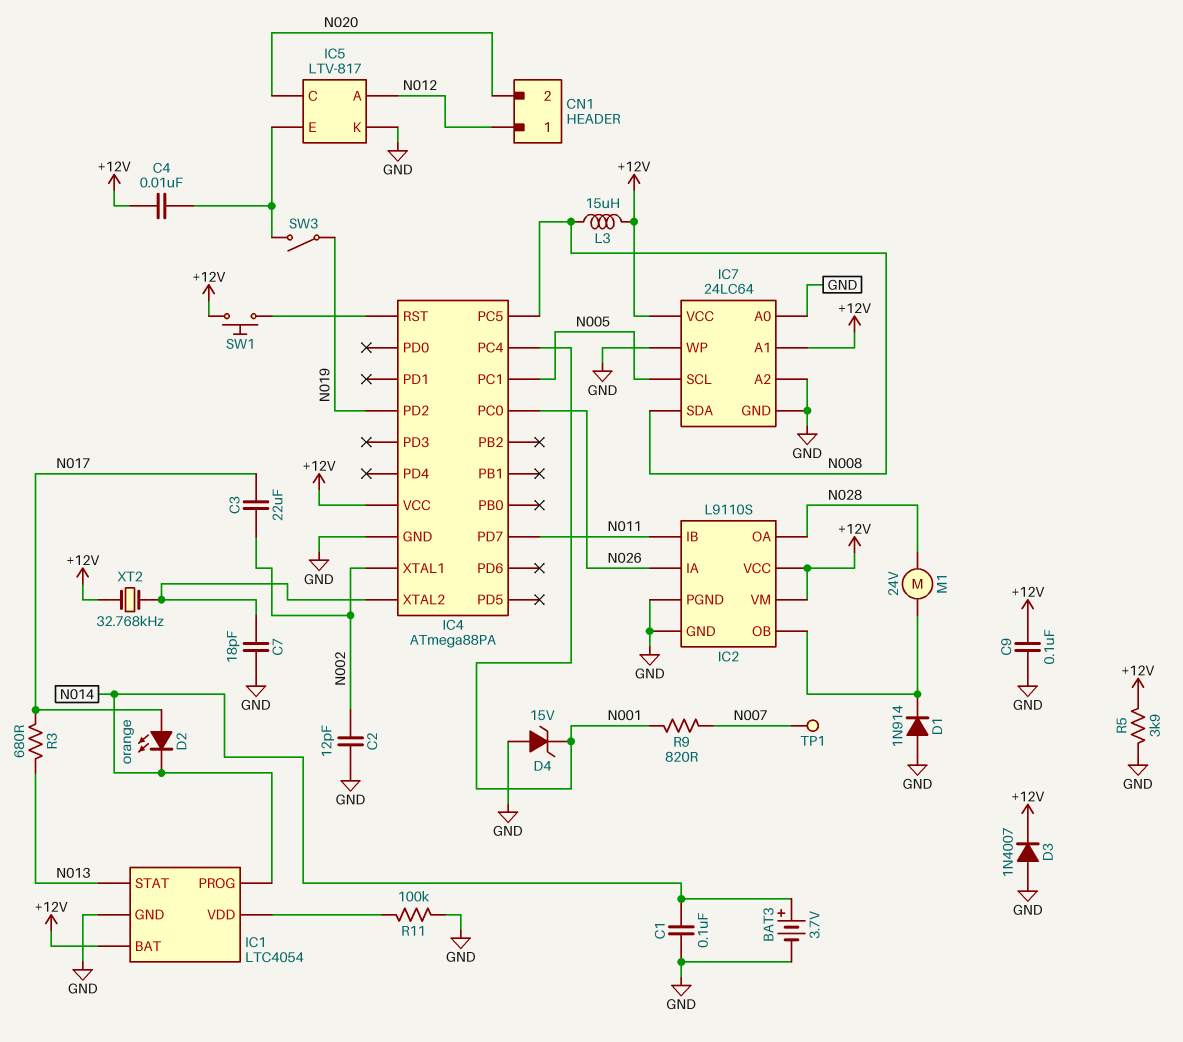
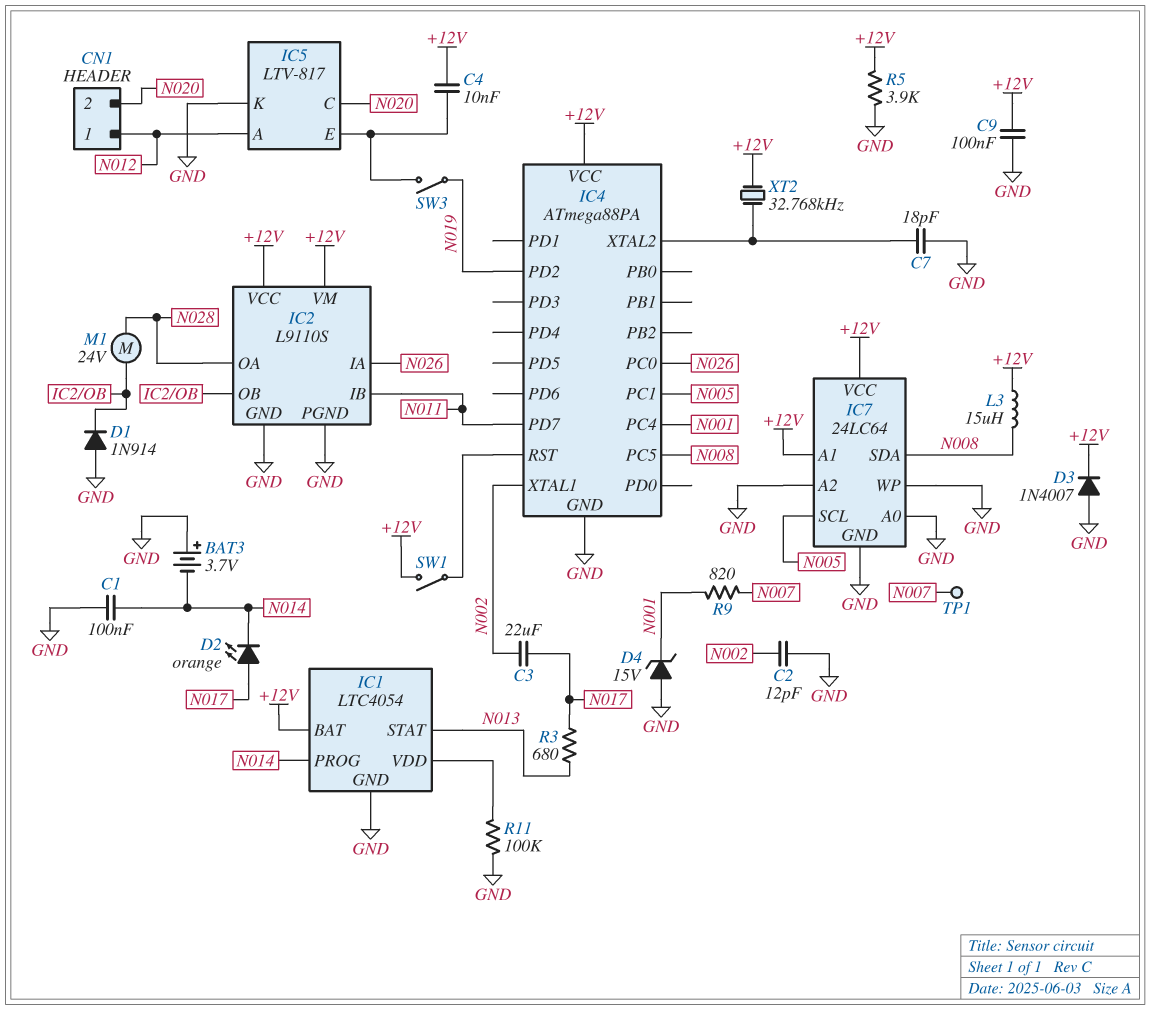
BAT3: 3.7V (plus N014, minus GND) -> 3.7V (plus GND, minus N014)
SW1: button (+12V, IC4/RST) -> switch (+12V, IC4/RST)

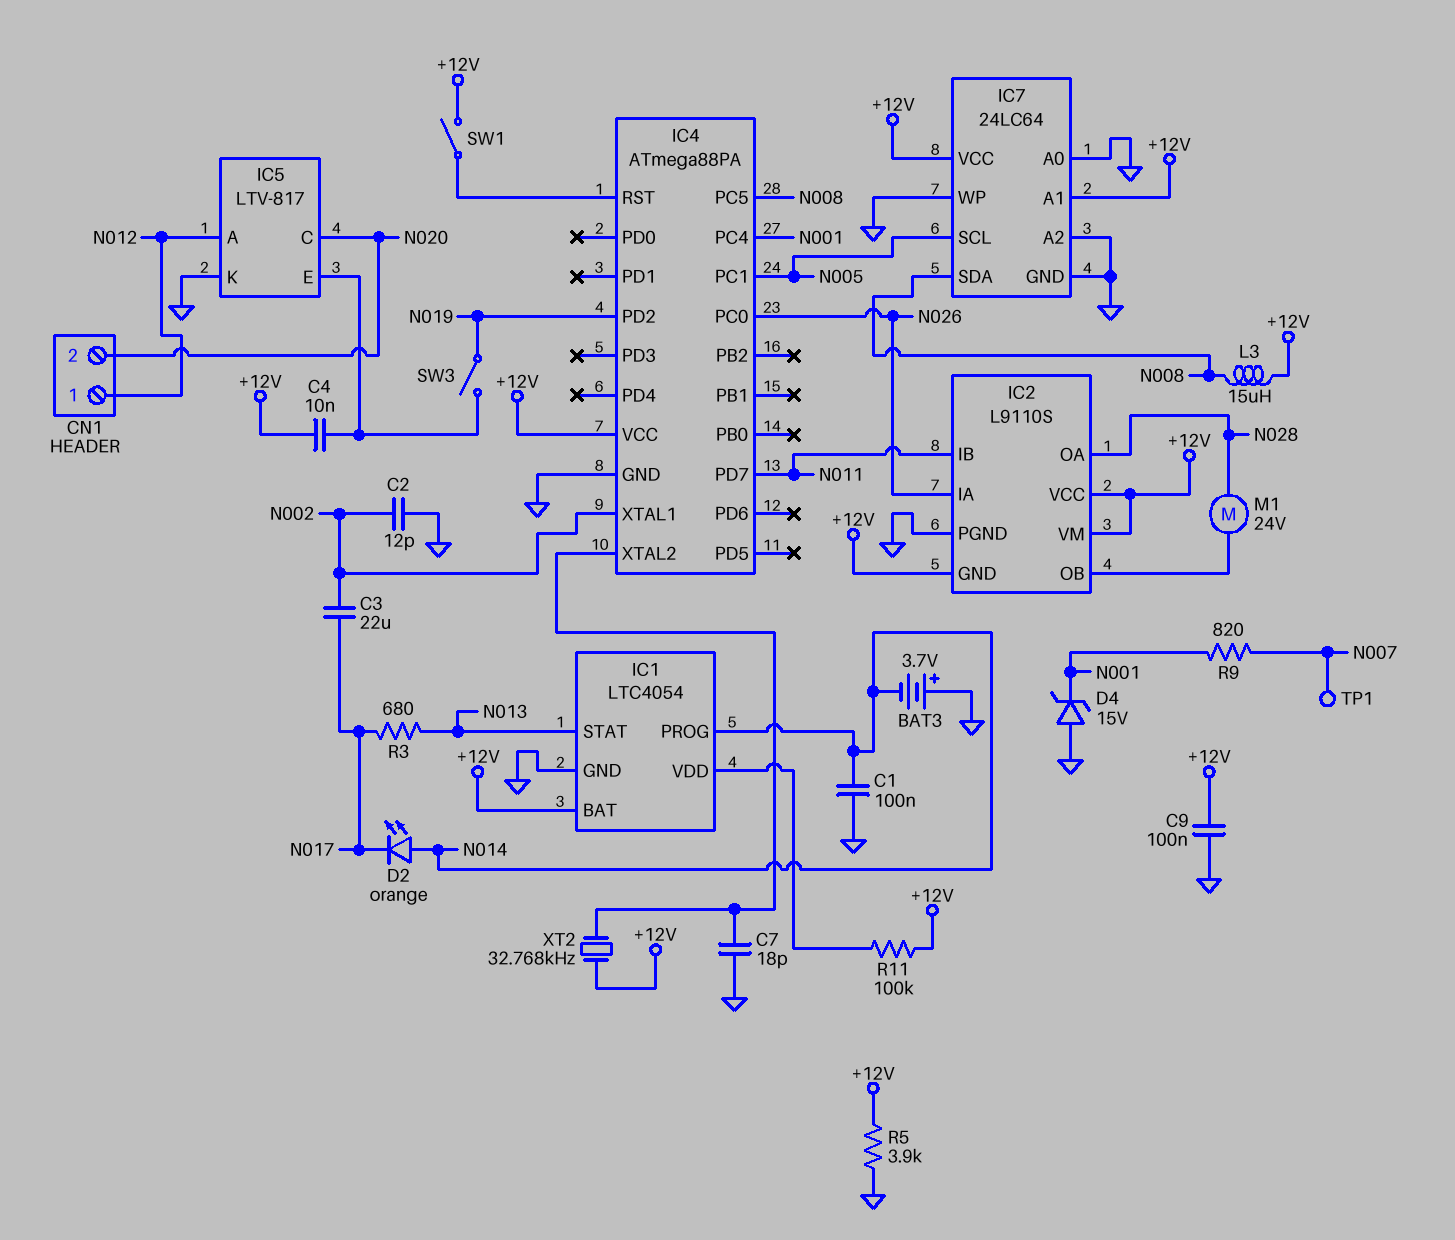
D1: diode 1N914 (A GND, K IC2/OB) -> none
D2: LED orange (A N017, K N014) -> LED orange (A N014, K N017)
D3: diode 1N4007 (A GND, K +12V) -> none
IC2 pin GND: GND -> +12V
R11: 100k (GND, IC1/VDD) -> 100k (+12V, IC1/VDD)

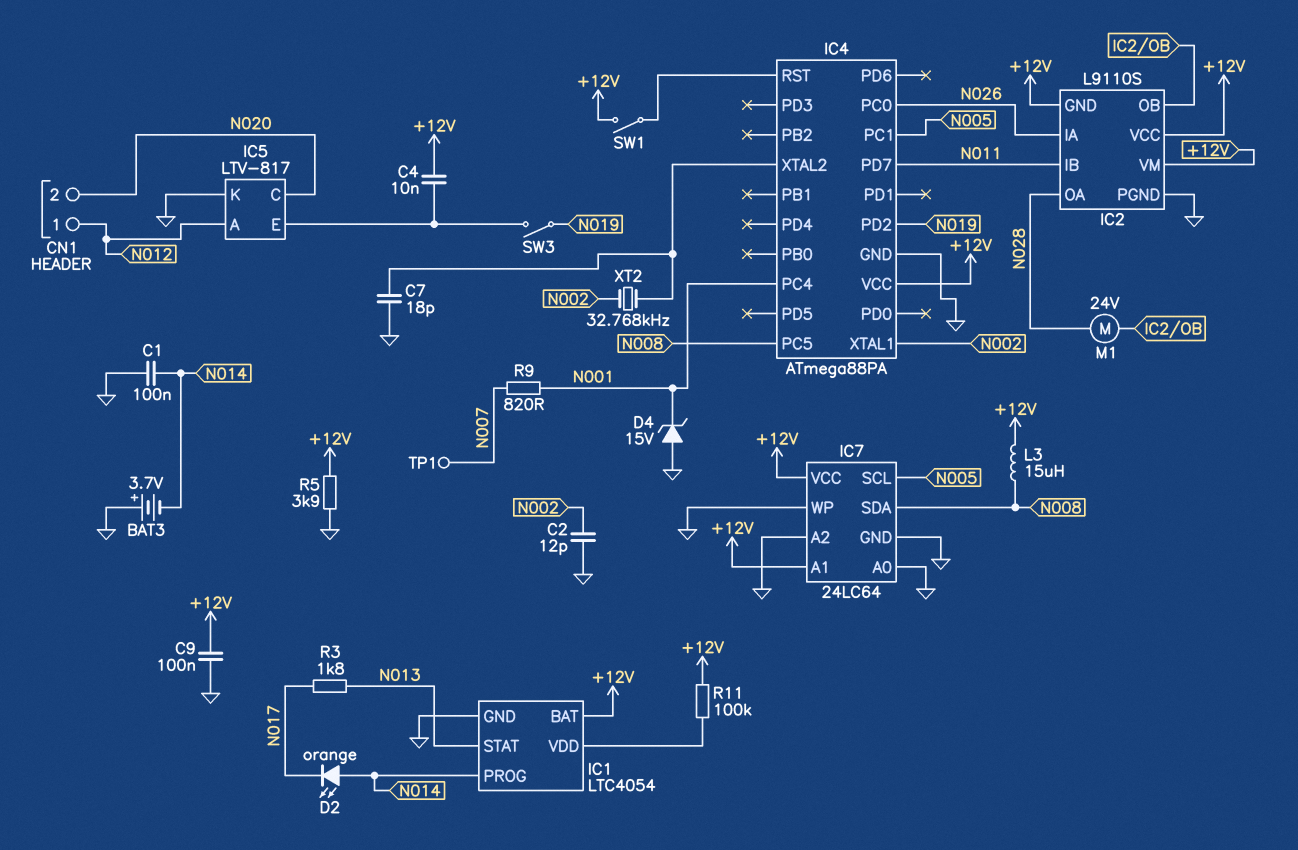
C3: 22uF (N002, N017) -> none
R3: 680 (N013, N017) -> 1.8k (N013, N017)
XT2: 32.768kHz (+12V, IC4/XTAL2) -> 32.768kHz (IC4/XTAL2, N002)

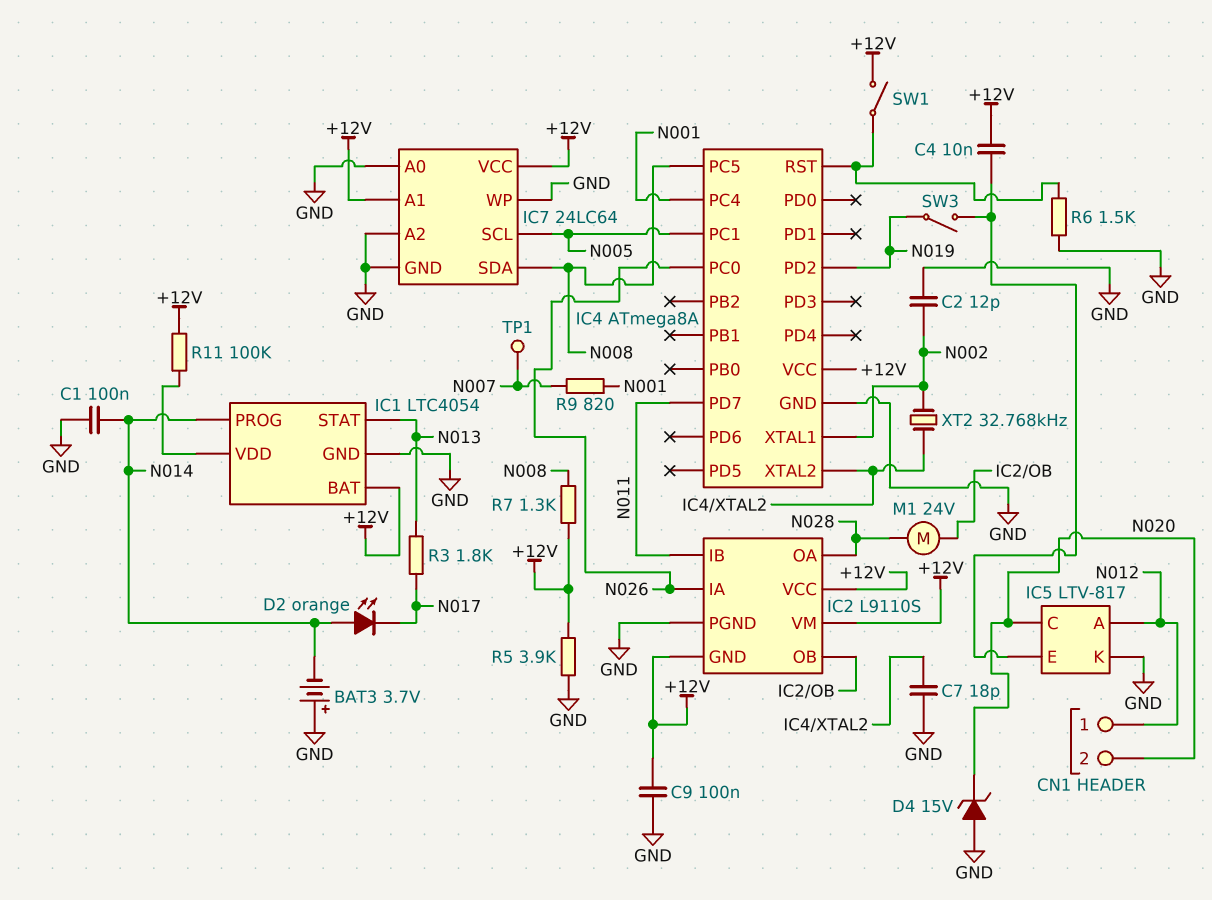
D4: zener 15V (A GND, K N001) -> zener 15V (A GND, K N020)
IC4: ATmega88PA -> ATmega8A
L3: 15uH (+12V, N008) -> none
R6: none -> 1.5k (GND, IC4/RST)
R7: none -> 1.3k (+12V, N008)

